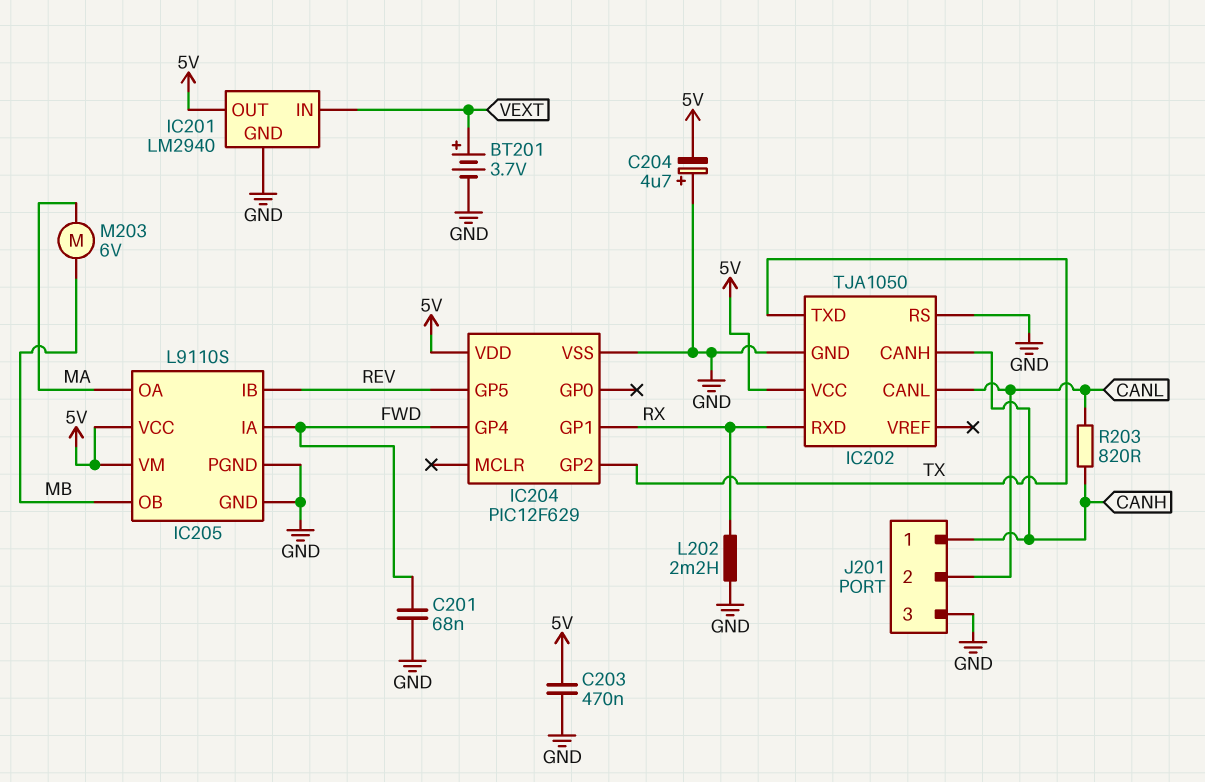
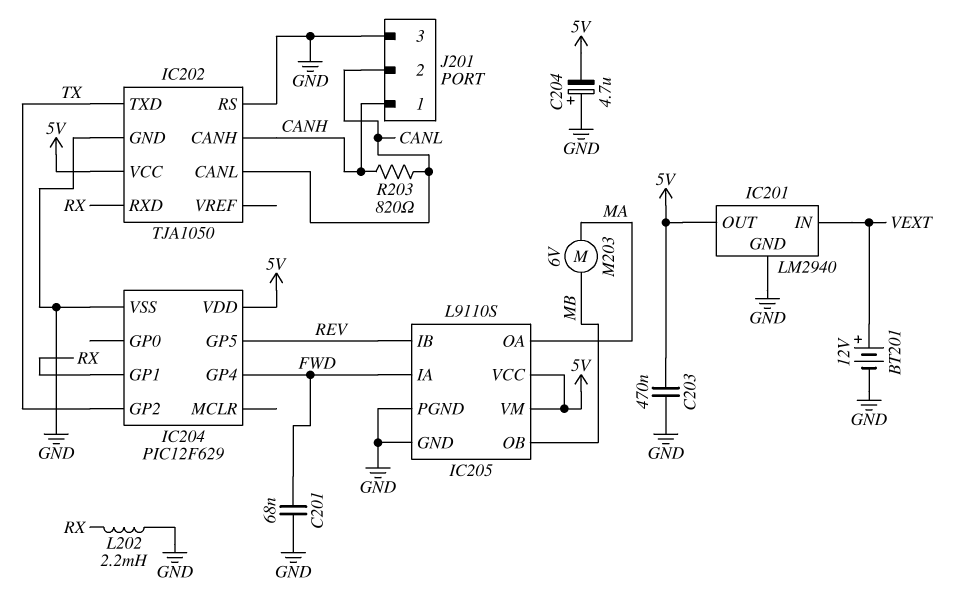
BT201: 3.7V (plus VEXT, minus GND) -> 12V (plus VEXT, minus GND)

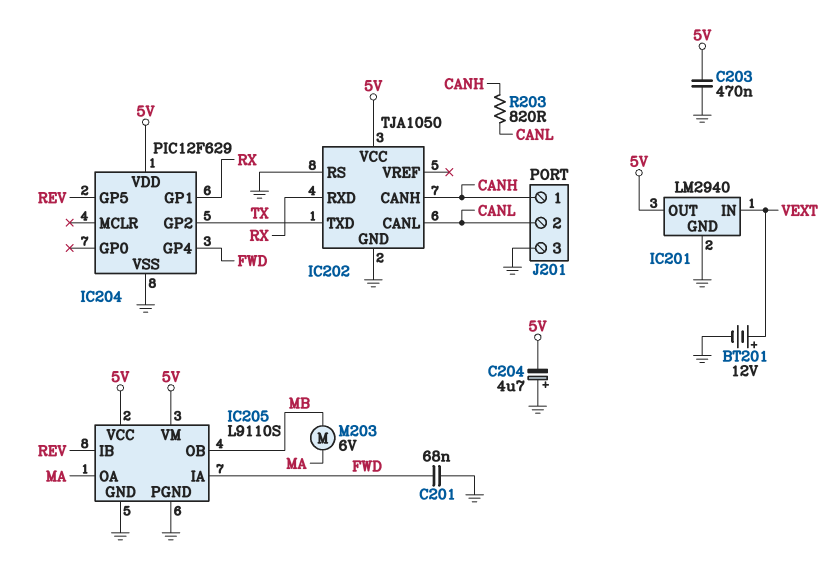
L202: 2.2mH (GND, RX) -> none

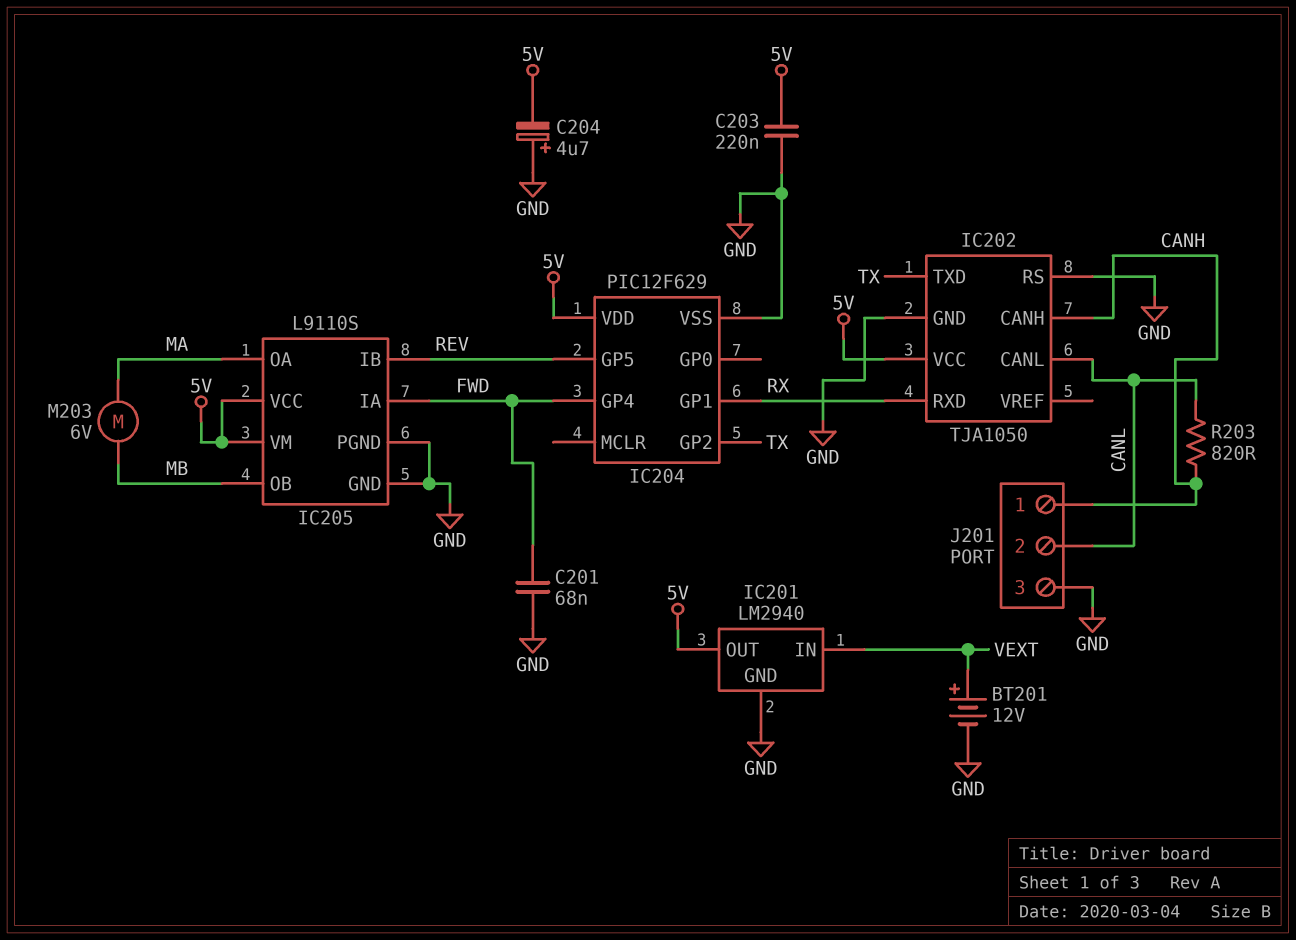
C203: 470nF (5V, GND) -> 220nF (5V, GND)

